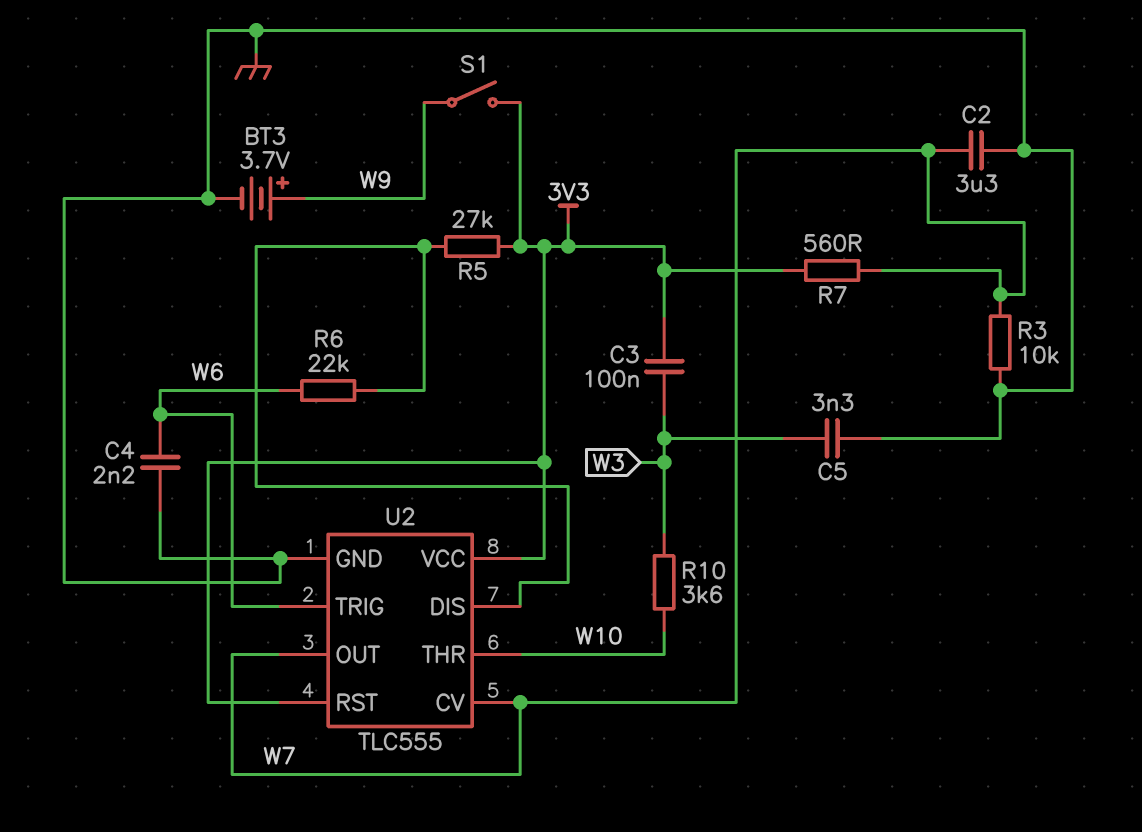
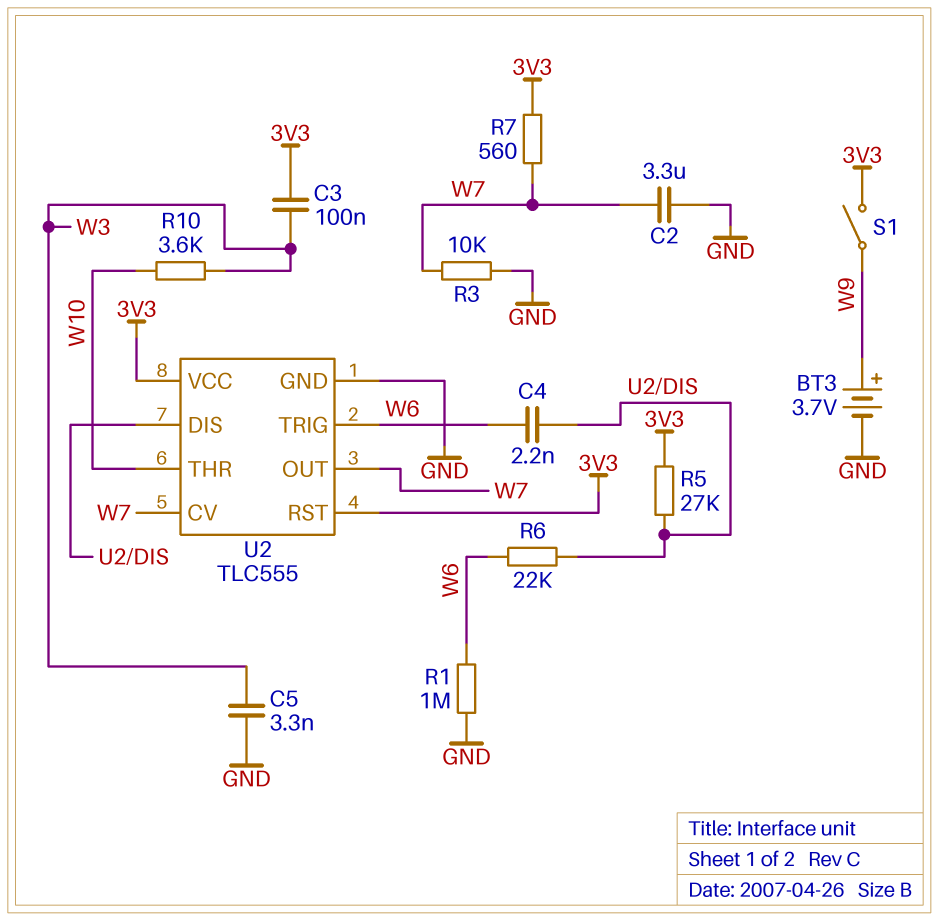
C4: 2.2nF (GND, W6) -> 2.2nF (U2/DIS, W6)
R1: none -> 1M (GND, W6)

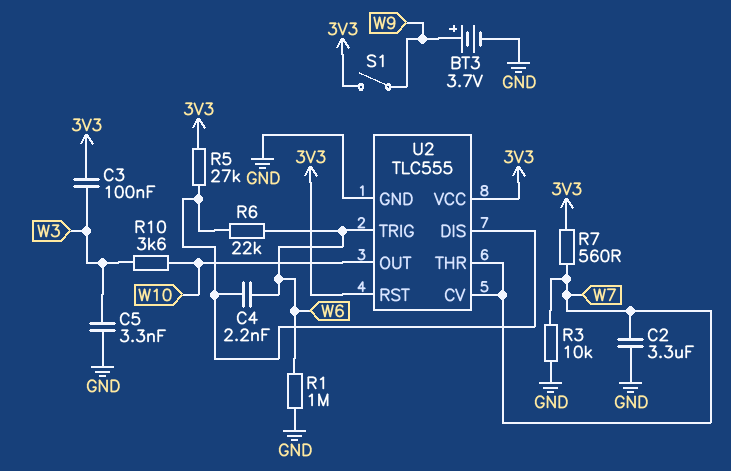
U2 pin OUT: W7 -> W10
U2 pin THR: W10 -> W7

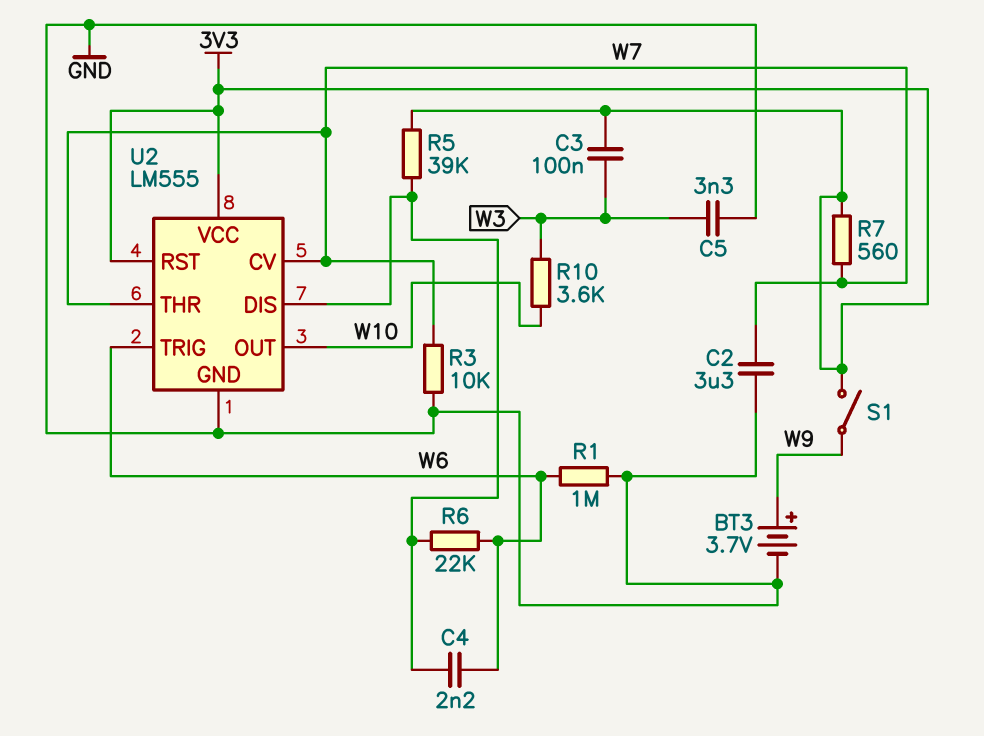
R5: 27k (3V3, U2/DIS) -> 39k (3V3, U2/DIS)
U2: TLC555 -> LM555

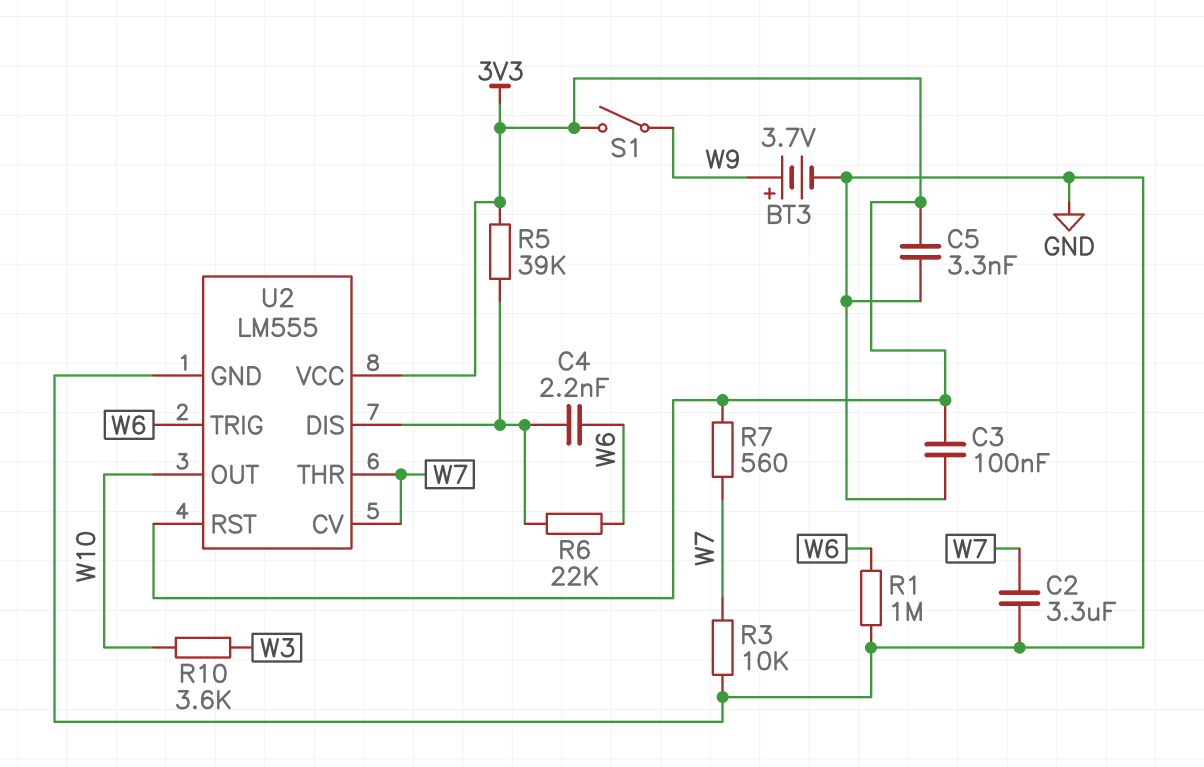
C3: 100nF (3V3, W3) -> 100nF (3V3, GND)
C5: 3.3nF (GND, W3) -> 3.3nF (3V3, GND)

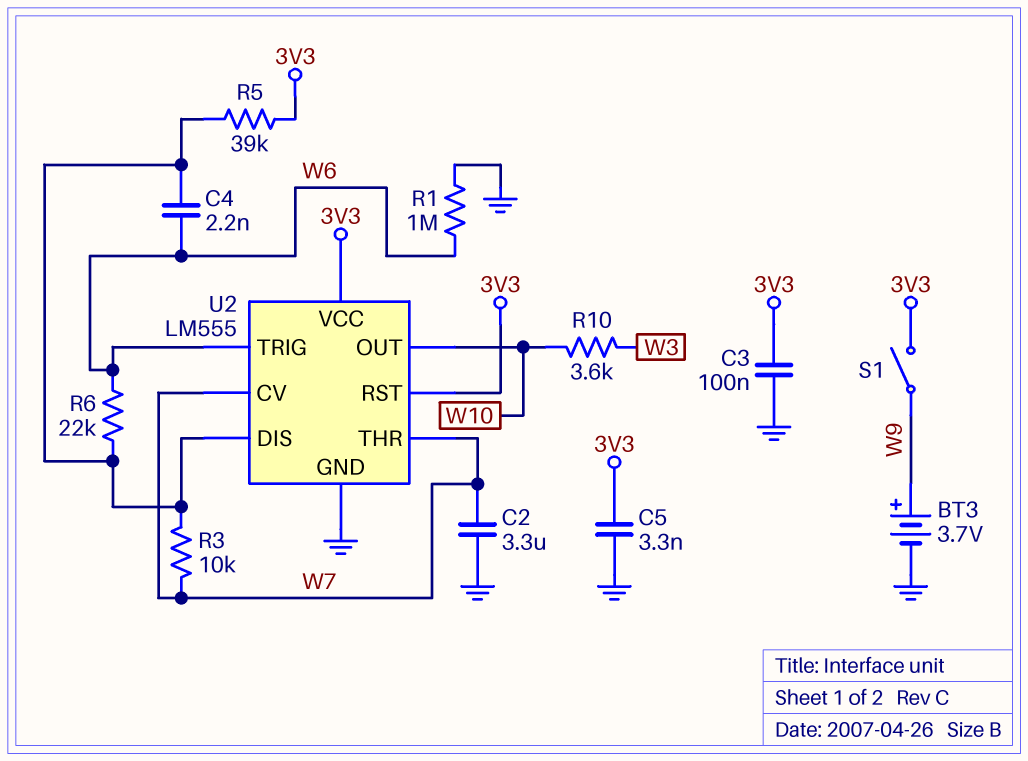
R3: 10k (GND, W7) -> 10k (U2/DIS, W7)
R7: 560 (3V3, W7) -> none

